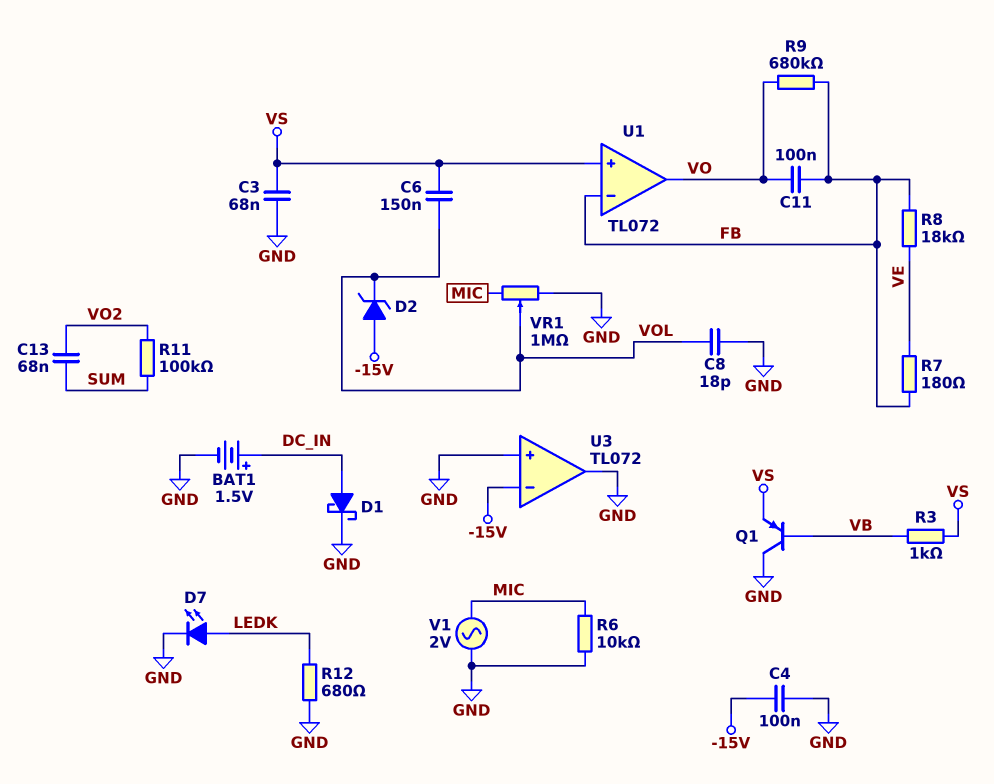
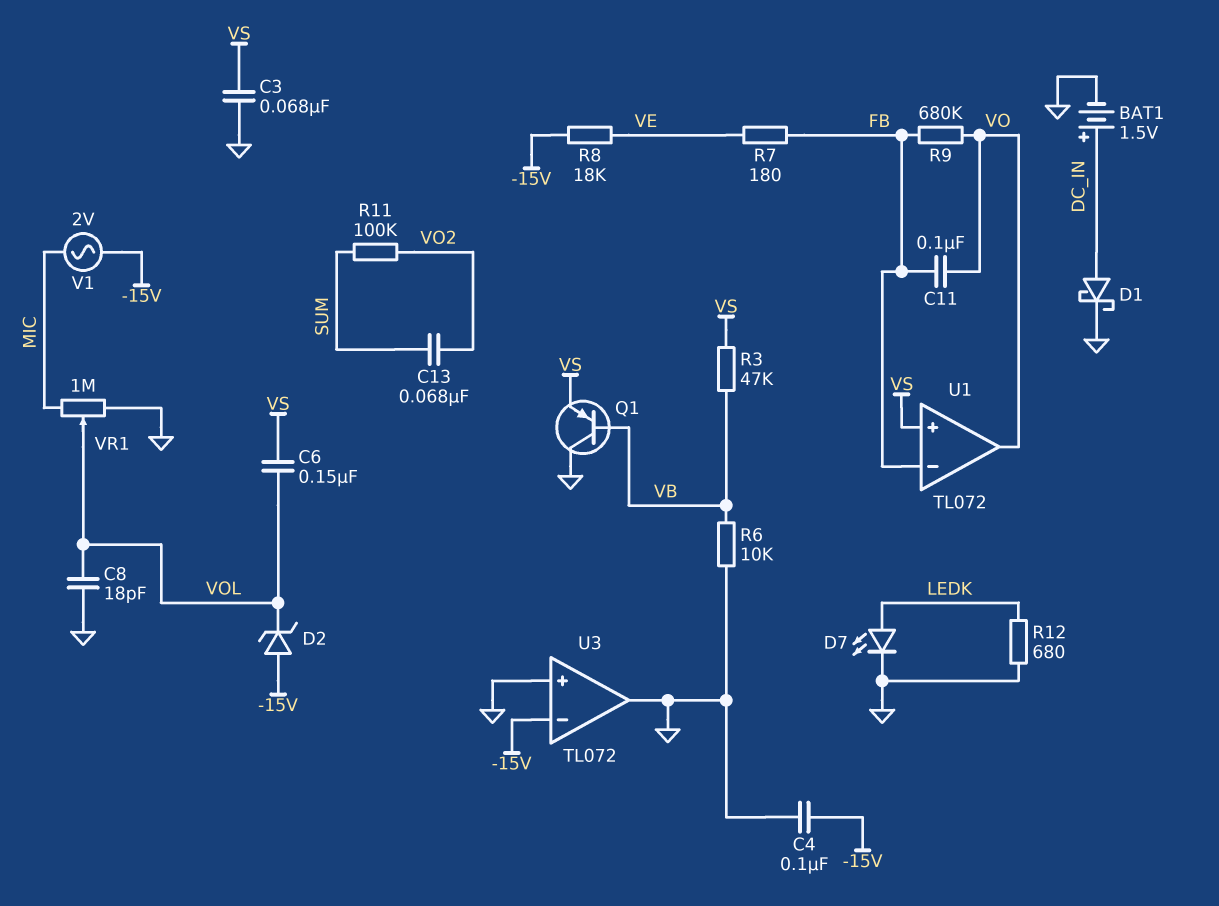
R3: 1k (VB, VS) -> 47k (VB, VS)
R6: 10k (GND, MIC) -> 10k (GND, VB)
R8: 18k (FB, VE) -> 18k (-15V, VE)
V1: AC 2V (GND, MIC) -> AC 2V (-15V, MIC)

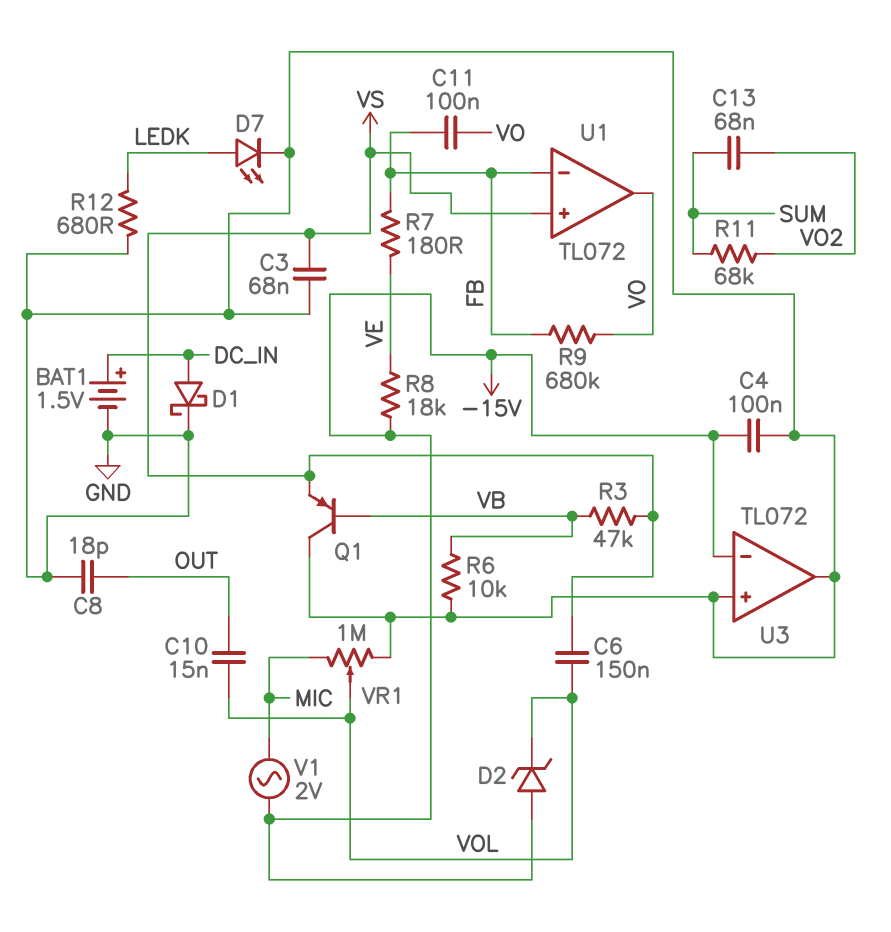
C8: 18pF (GND, VOL) -> 18pF (GND, OUT)
C10: none -> 15nF (OUT, VOL)
R11: 100k (SUM, VO2) -> 68k (SUM, VO2)

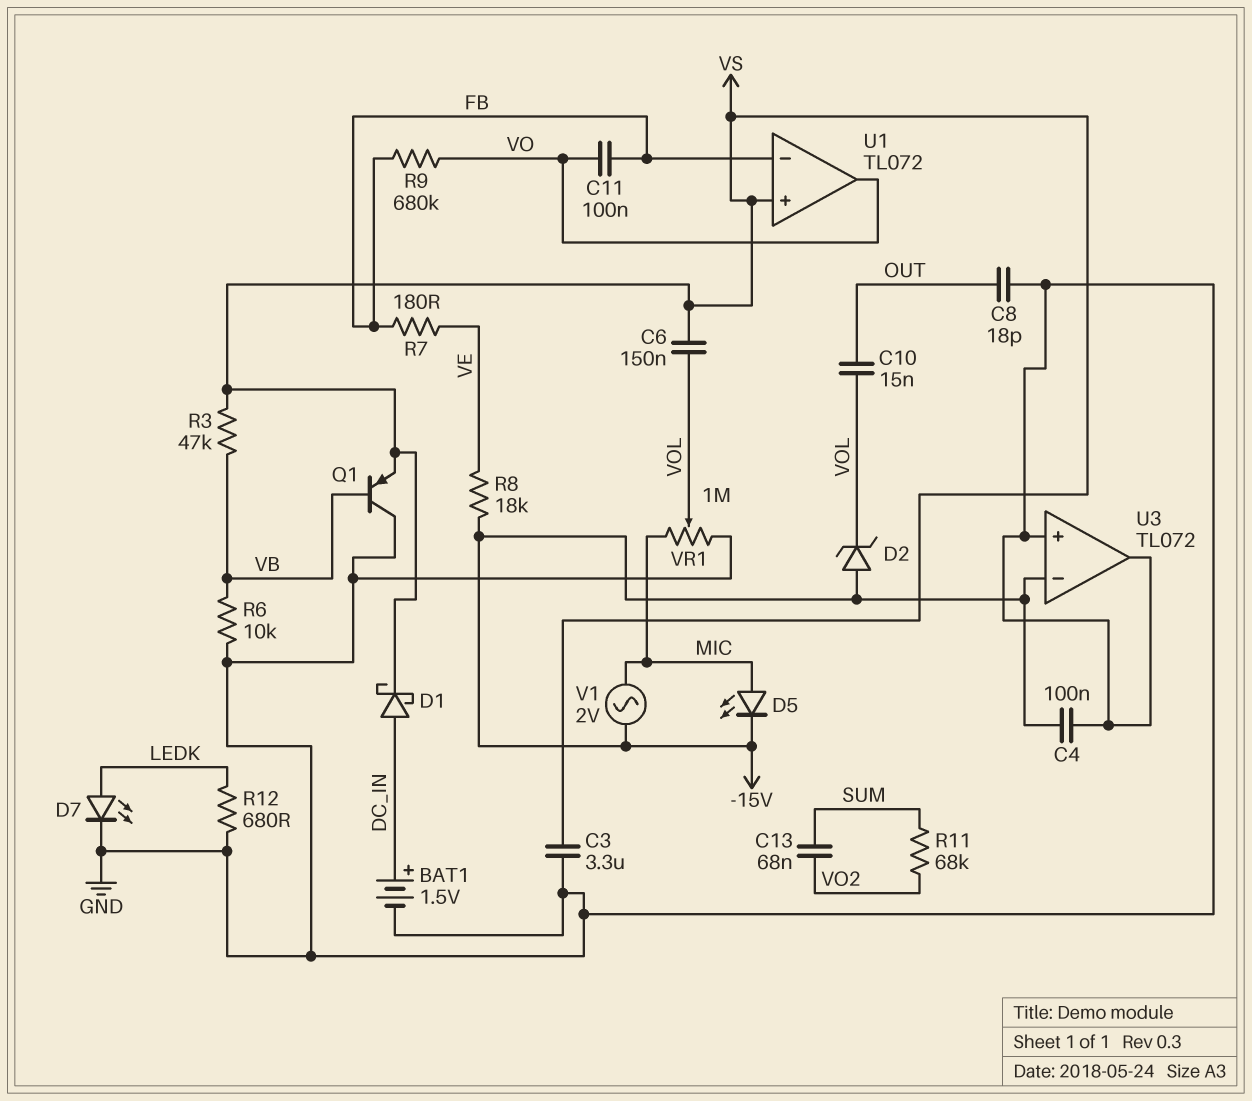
C3: 68nF (GND, VS) -> 3.3uF (GND, VS)
D1: schottky (A DC_IN, K GND) -> schottky (A DC_IN, K VS)
D5: none -> LED (A MIC, K -15V)

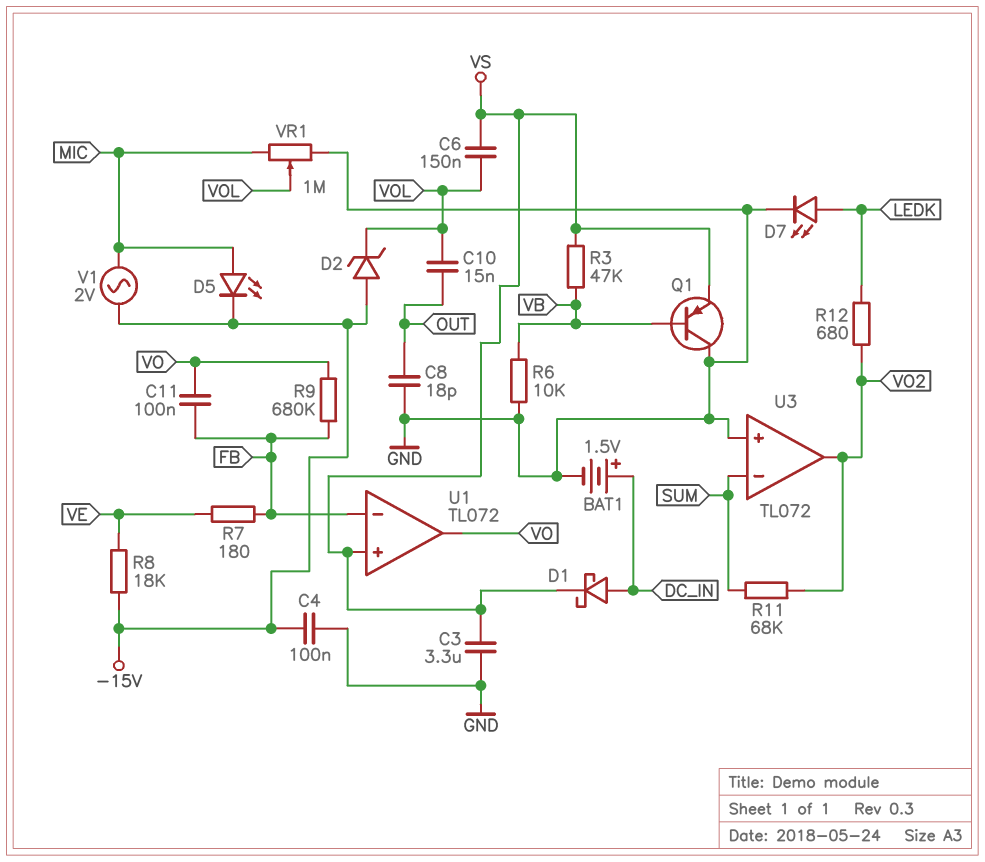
C13: 68nF (SUM, VO2) -> none
R12: 680 (GND, LEDK) -> 680 (LEDK, VO2)
U3 pin in-: -15V -> SUM
U3 pin out: GND -> VO2

